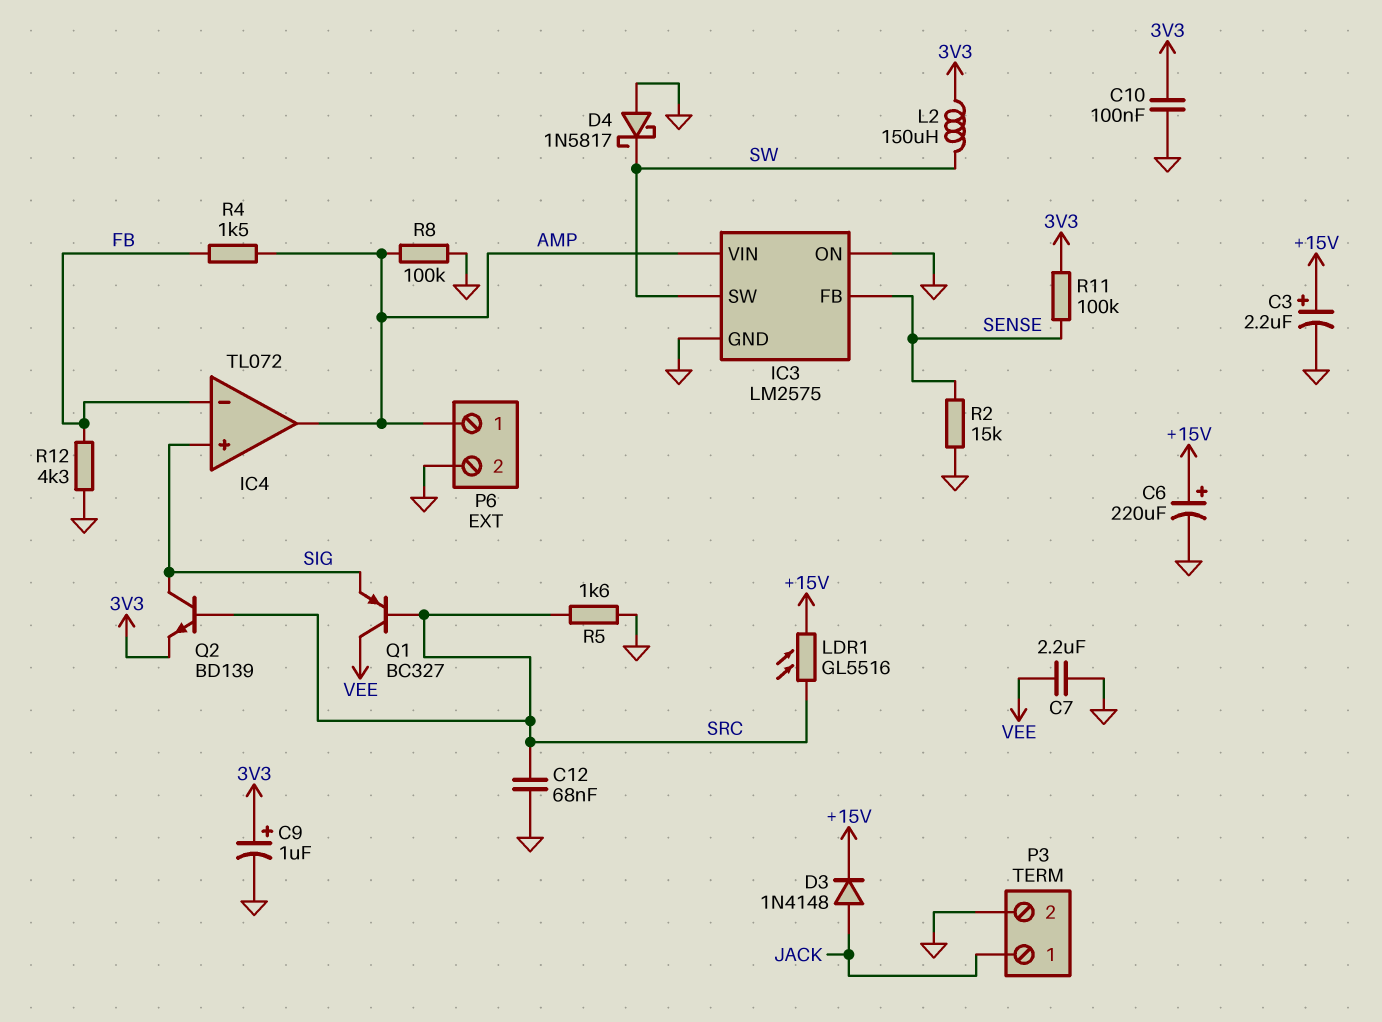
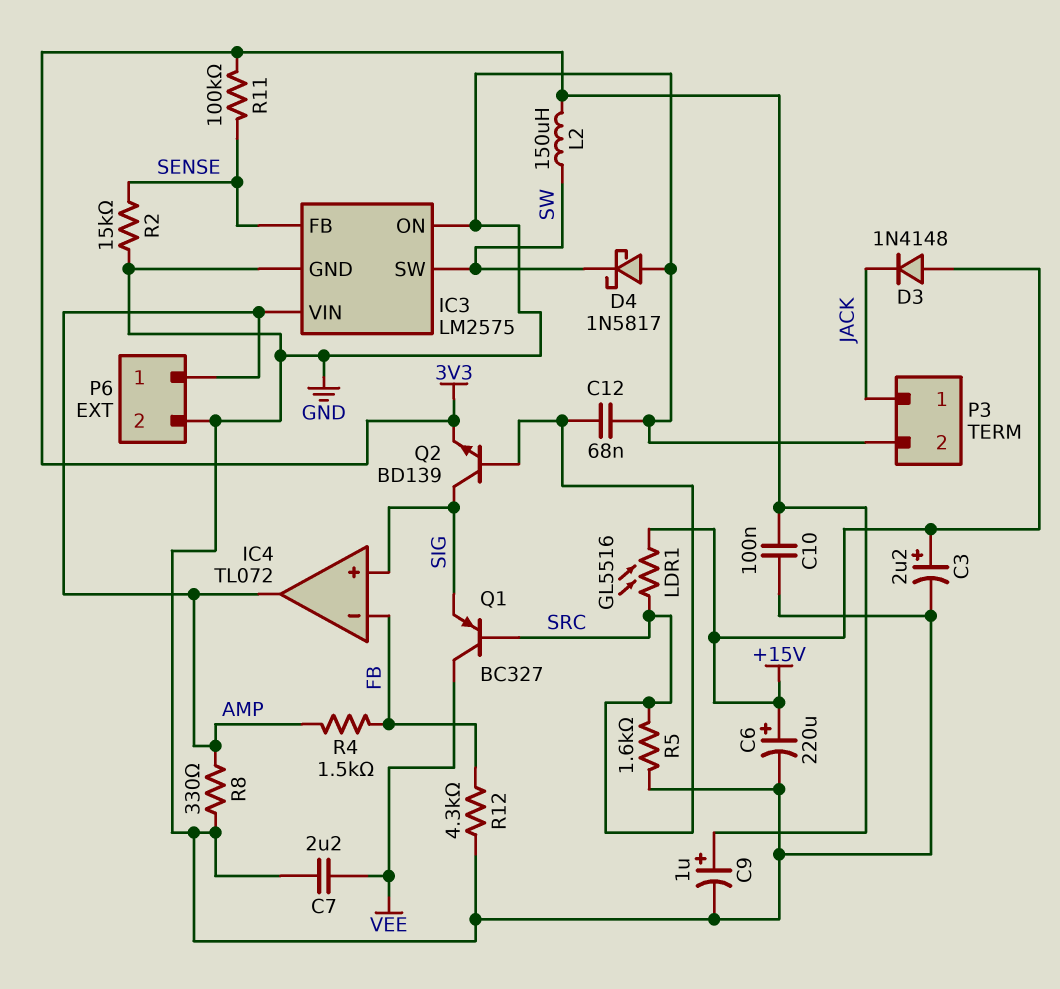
D3: diode 1N4148 (A JACK, K +15V) -> diode 1N4148 (A +15V, K JACK)
R8: 100k (AMP, GND) -> 330 (AMP, GND)

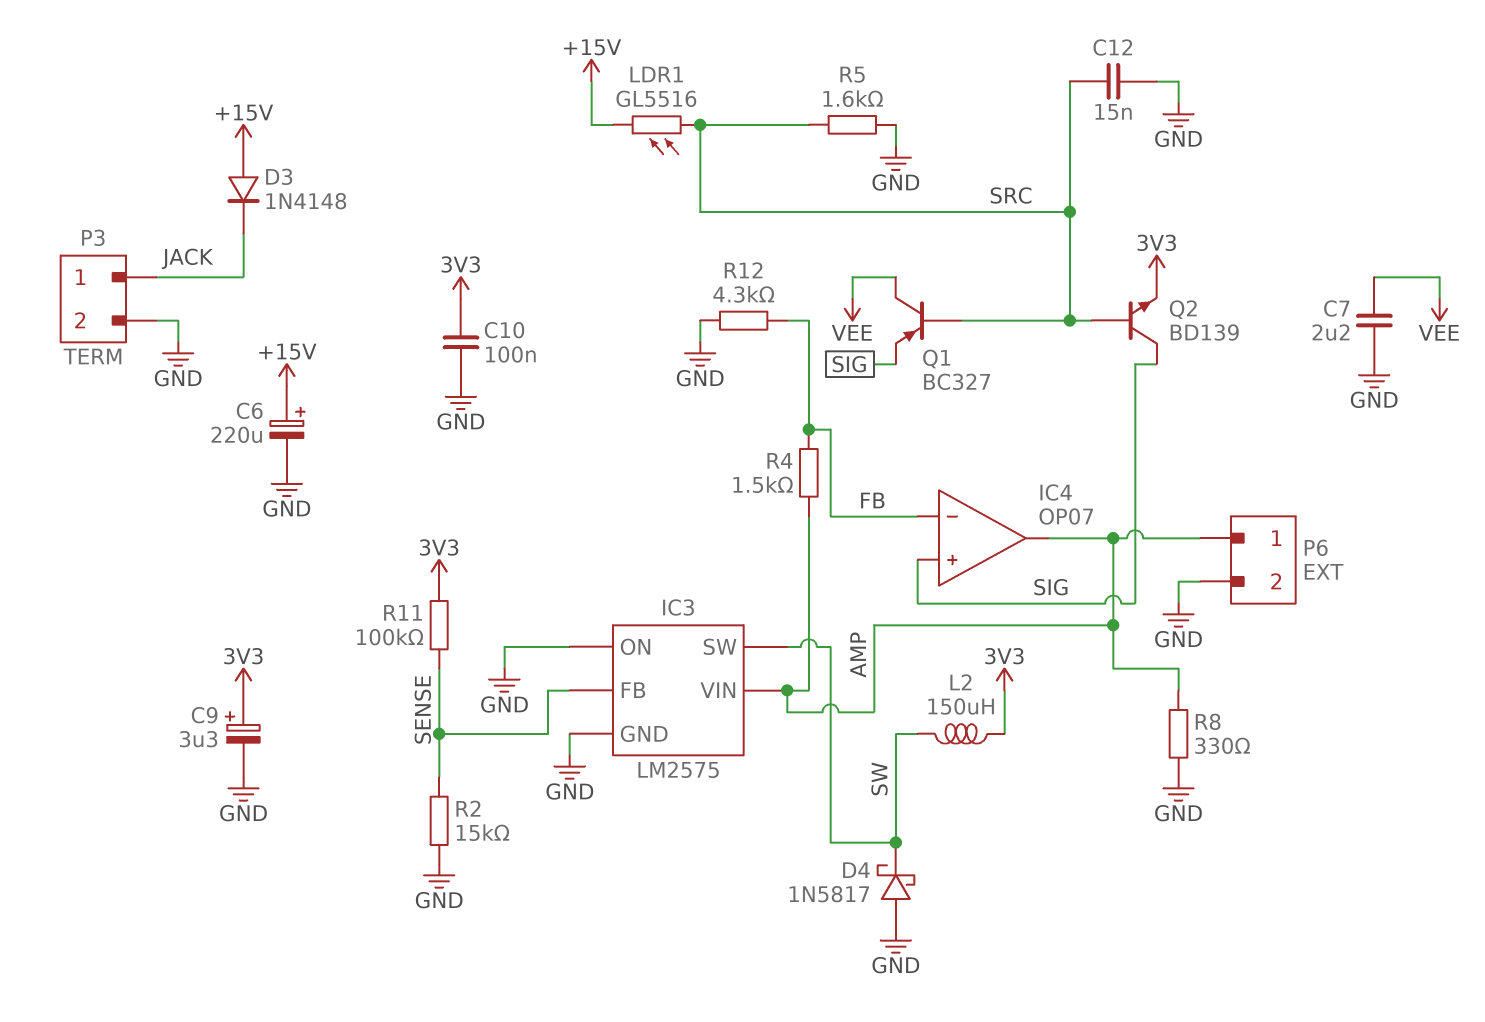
C3: 2.2uF (plus +15V, minus GND) -> none
C9: 1uF (plus 3V3, minus GND) -> 3.3uF (plus 3V3, minus GND)
C12: 68nF (GND, SRC) -> 15nF (GND, SRC)
IC4: TL072 -> OP07

